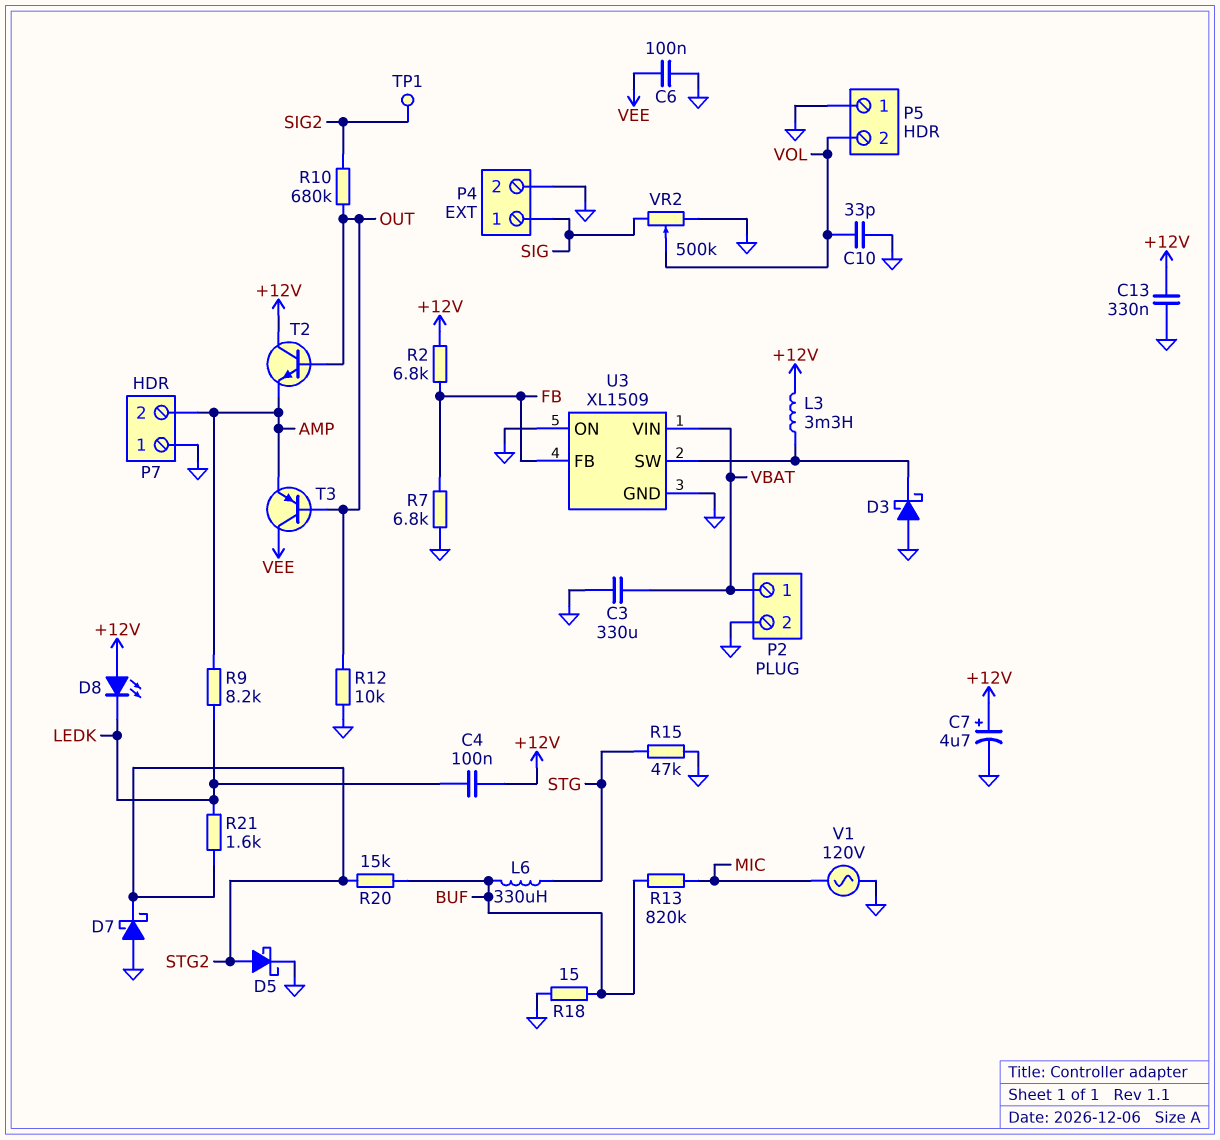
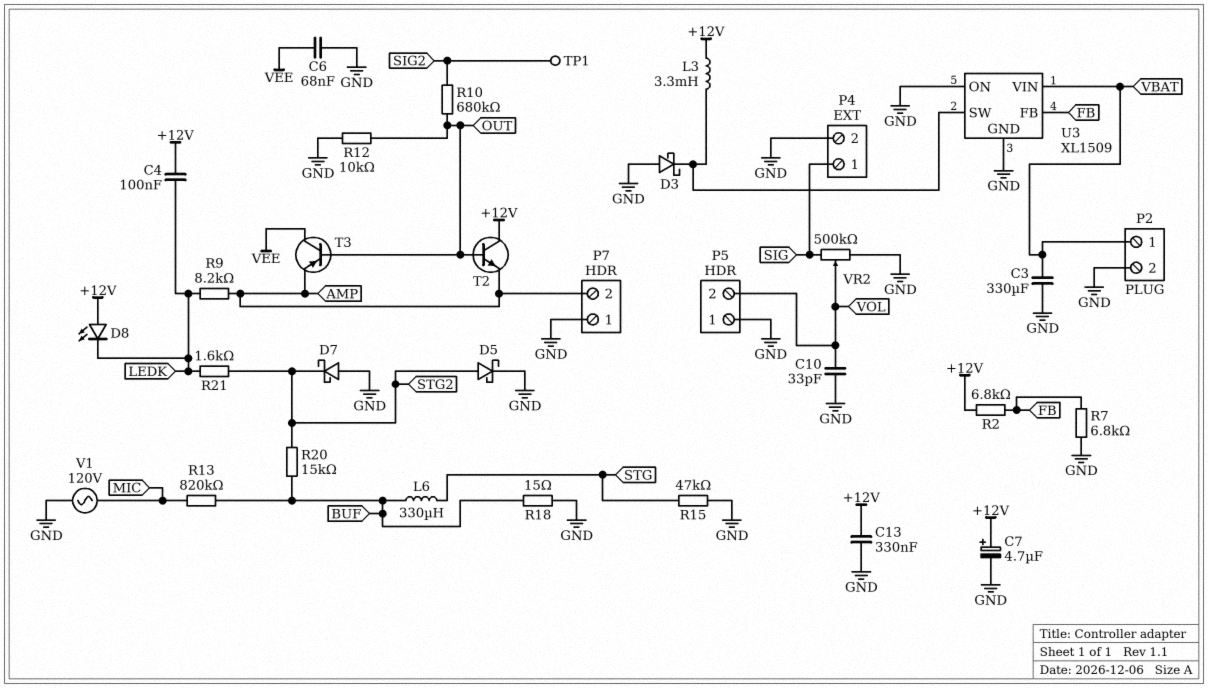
C6: 100nF (GND, VEE) -> 68nF (GND, VEE)

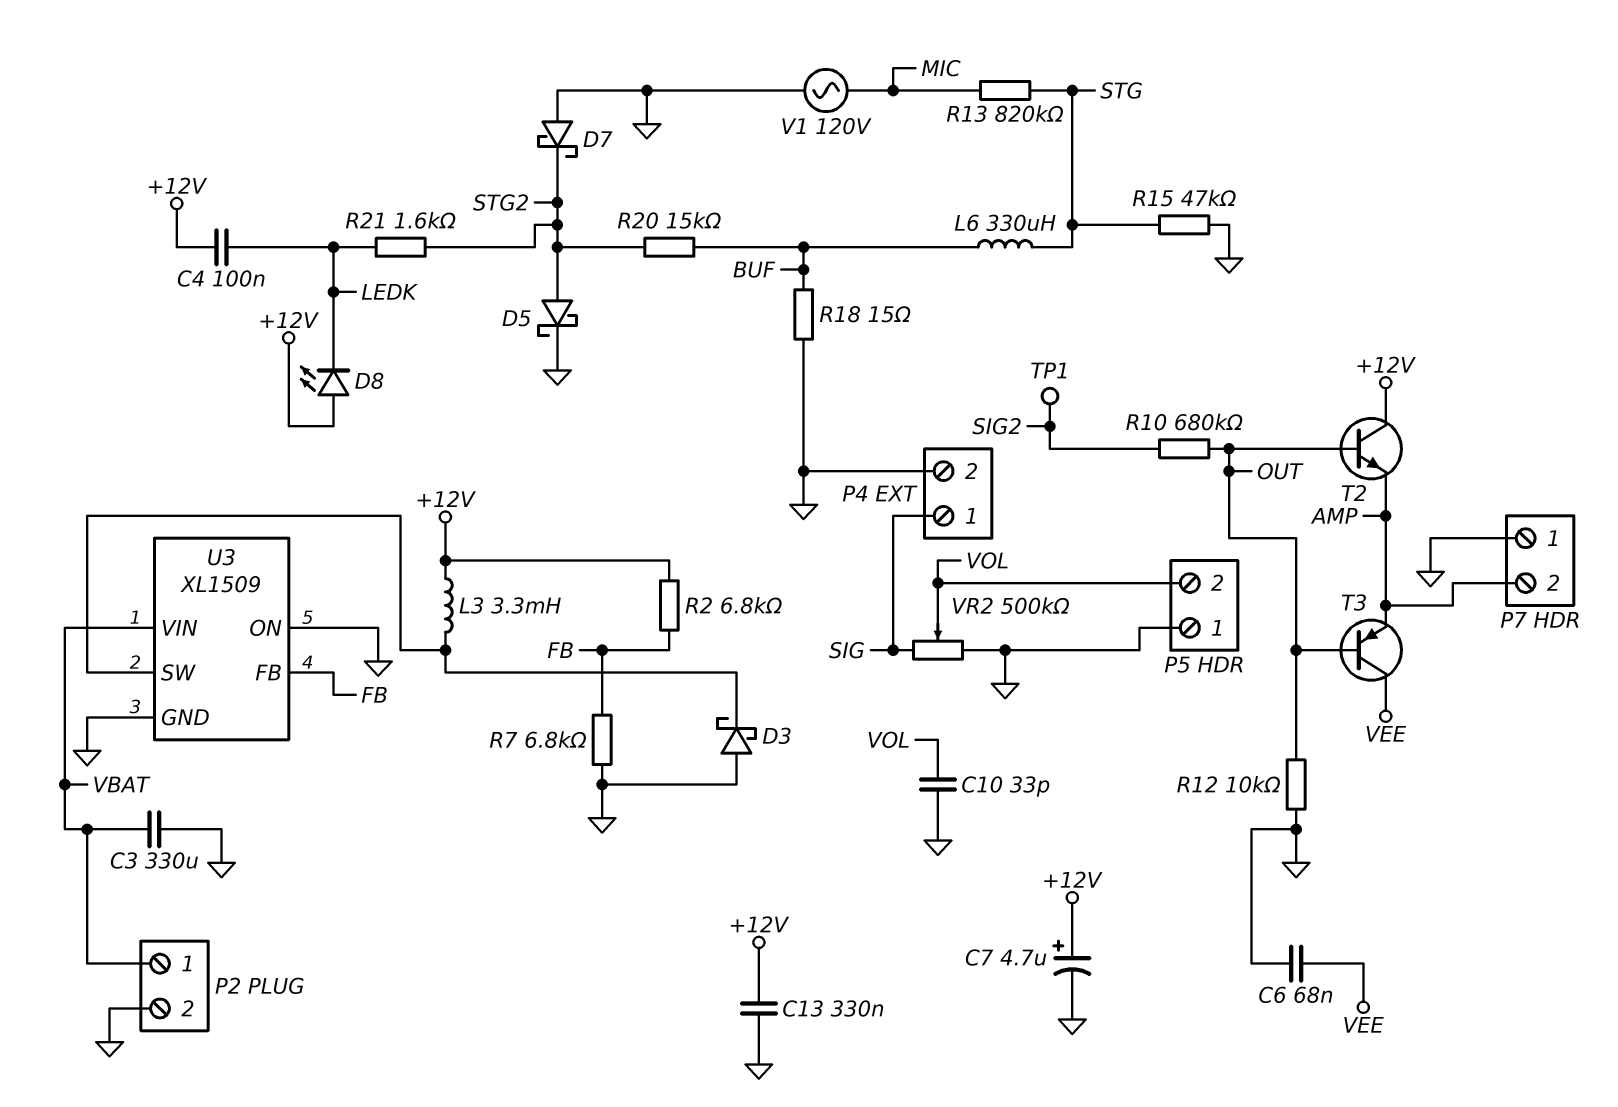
R9: 8.2k (AMP, LEDK) -> none
R13: 820k (BUF, MIC) -> 820k (MIC, STG)

